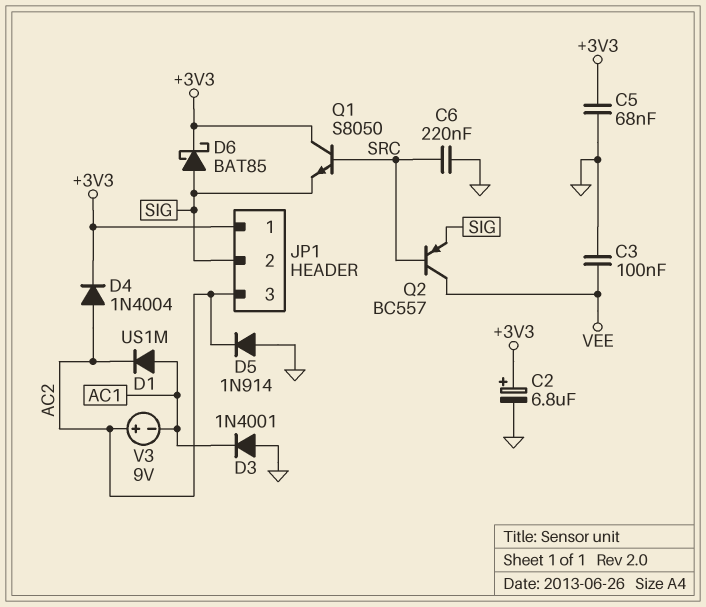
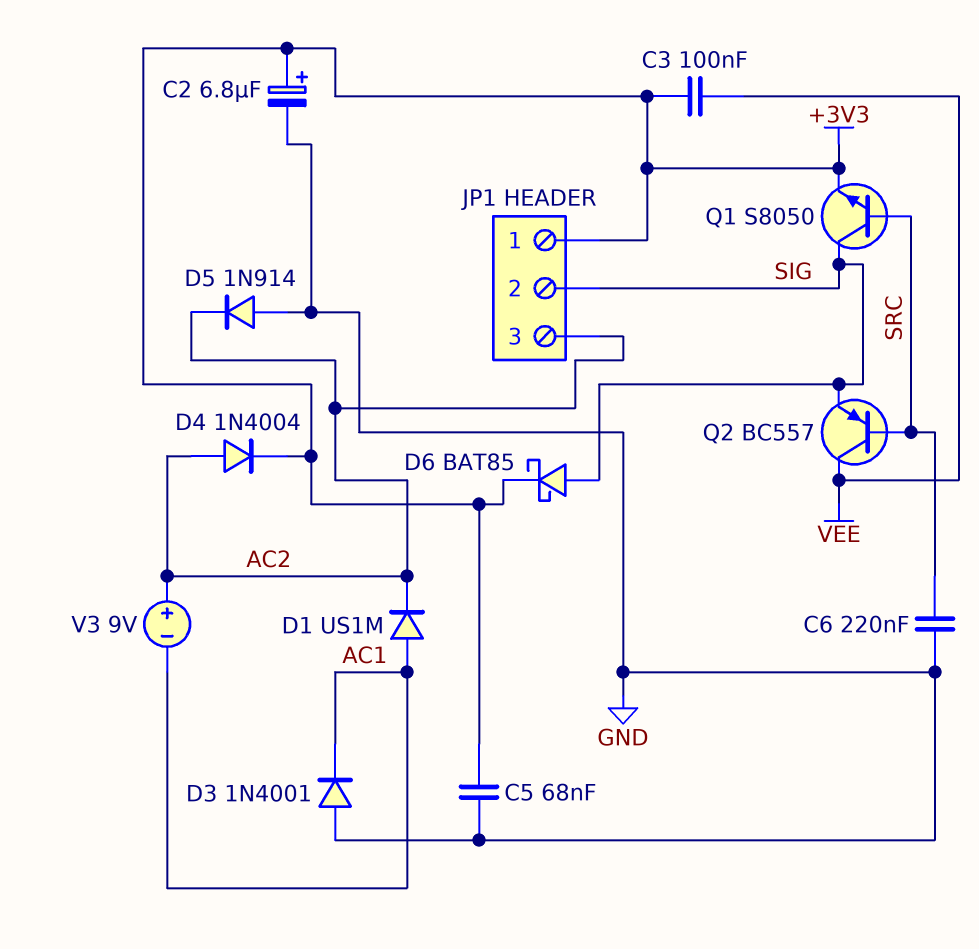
C3: 100nF (GND, VEE) -> 100nF (+3V3, VEE)
Q1: NPN S8050 (B SRC, C +3V3, E SIG) -> NPN S8050 (B SRC, C SIG, E +3V3)

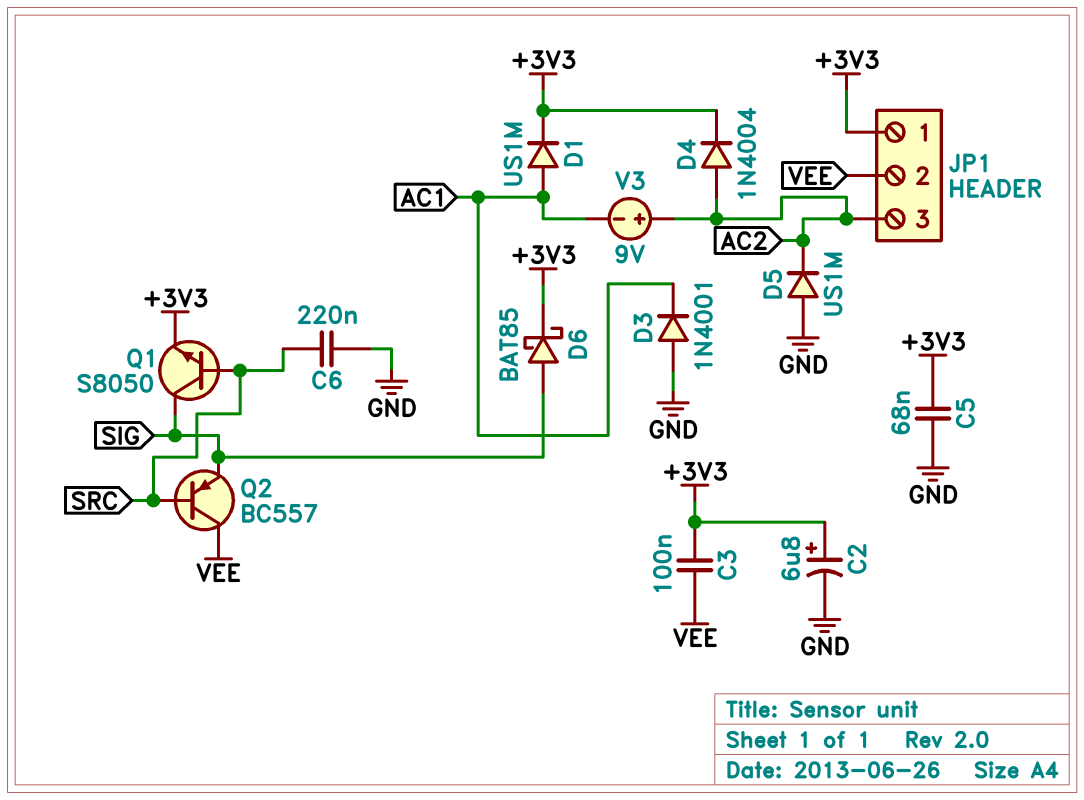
D1: diode US1M (A AC1, K AC2) -> diode US1M (A AC1, K +3V3)
D5: diode 1N914 (A GND, K AC2) -> diode US1M (A GND, K AC2)
JP1 pin 2: SIG -> VEE

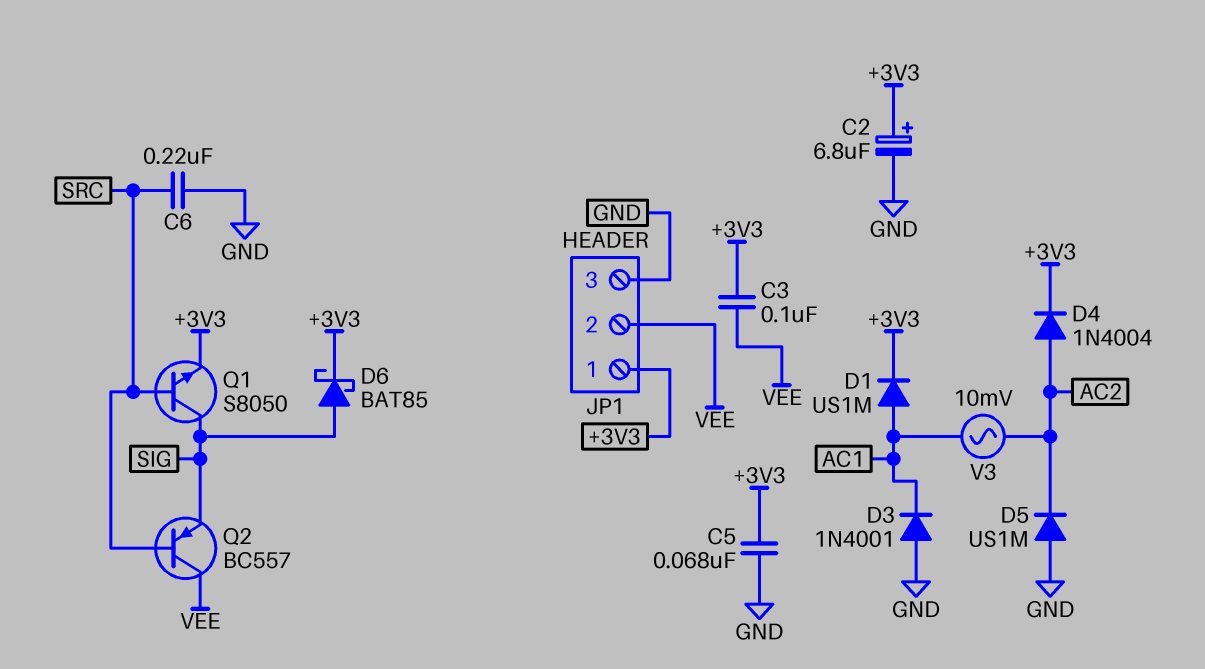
JP1 pin 3: AC2 -> GND
V3: 9V (plus AC2, minus AC1) -> AC 10mV (AC1, AC2)

